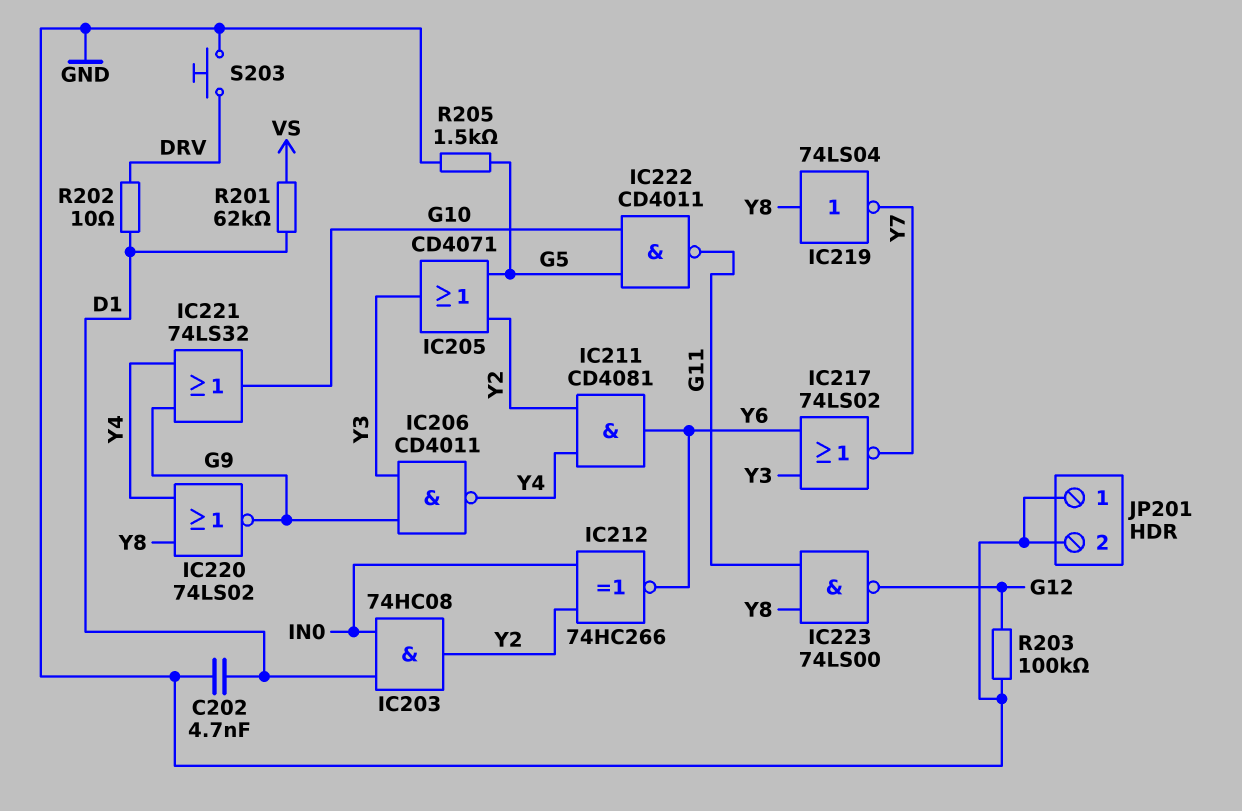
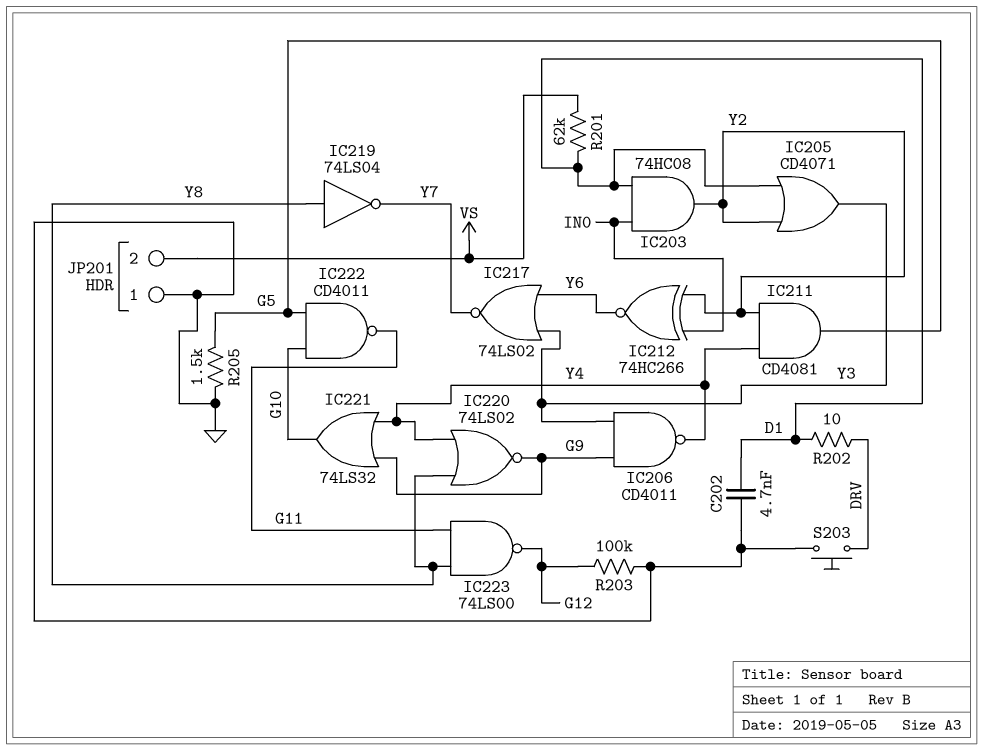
IC205: OR CD4071 (in G5, in Y2, out Y3) -> OR CD4071 (in D1, in Y2, out Y3)
IC211: AND CD4081 (in Y2, in Y4, out Y6) -> AND CD4081 (in Y2, in Y4, out G5)
JP201 pin 2: GND -> VS

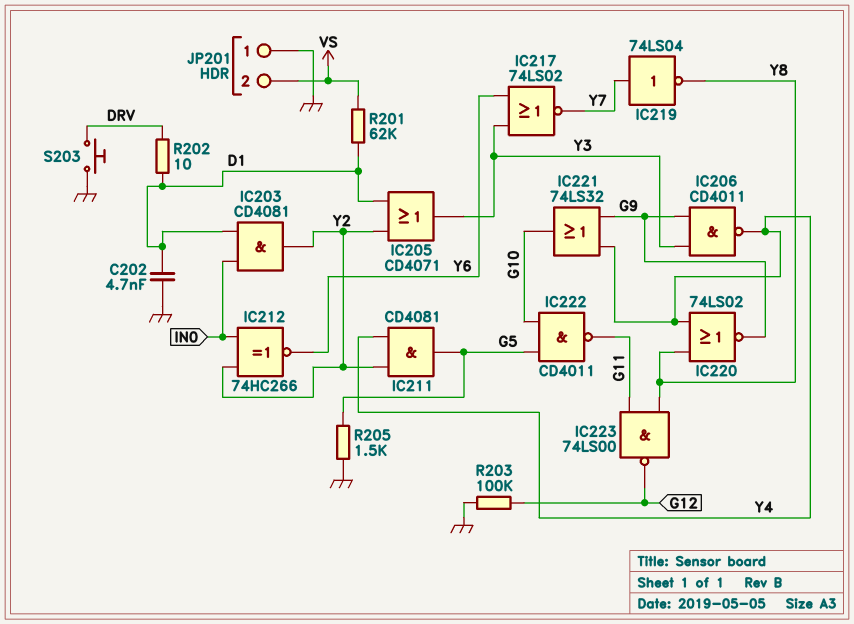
IC203: AND 74HC08 (in D1, in IN0, out Y2) -> AND CD4081 (in D1, in IN0, out Y2)
IC219: NOT 74LS04 (in Y8, out Y7) -> NOT 74LS04 (in Y7, out Y8)

